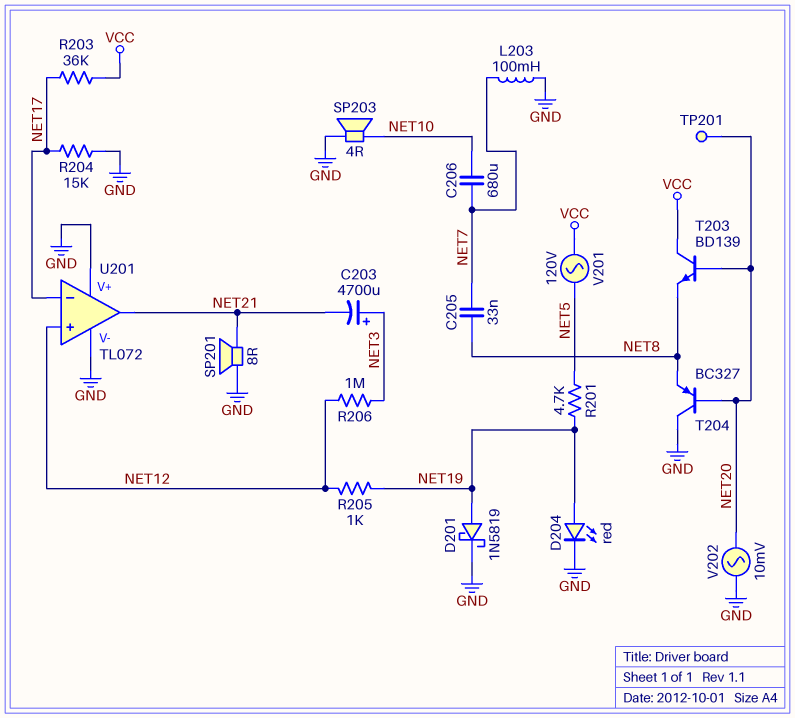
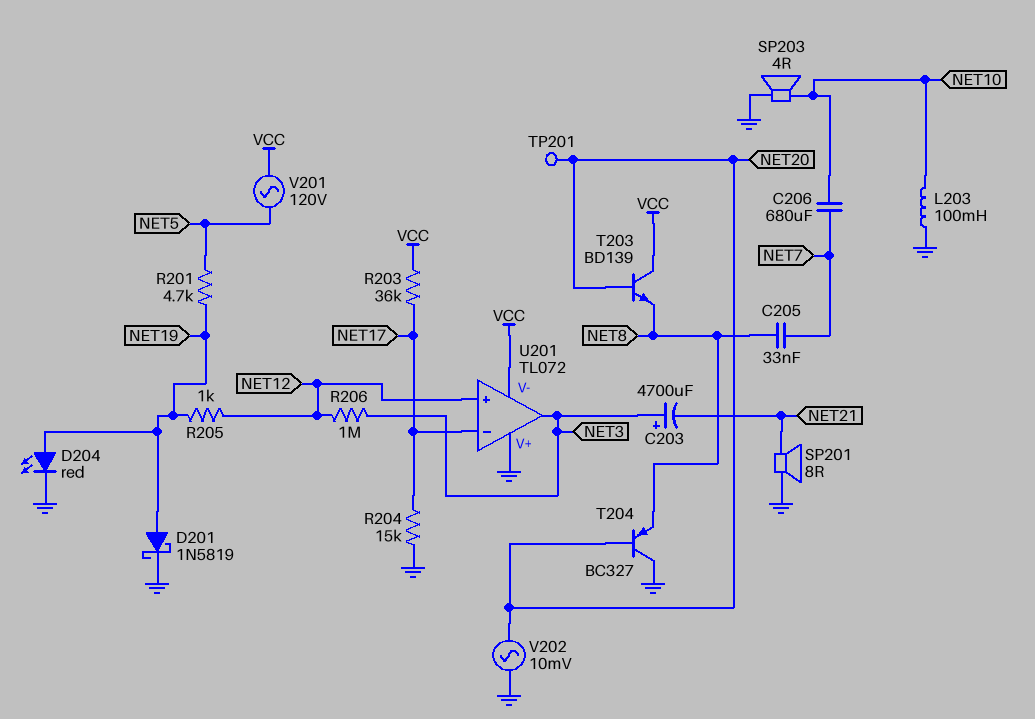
L203: 100mH (GND, NET7) -> 100mH (GND, NET10)
U201 pin V-: GND -> VCC
U201 pin out: NET21 -> NET3

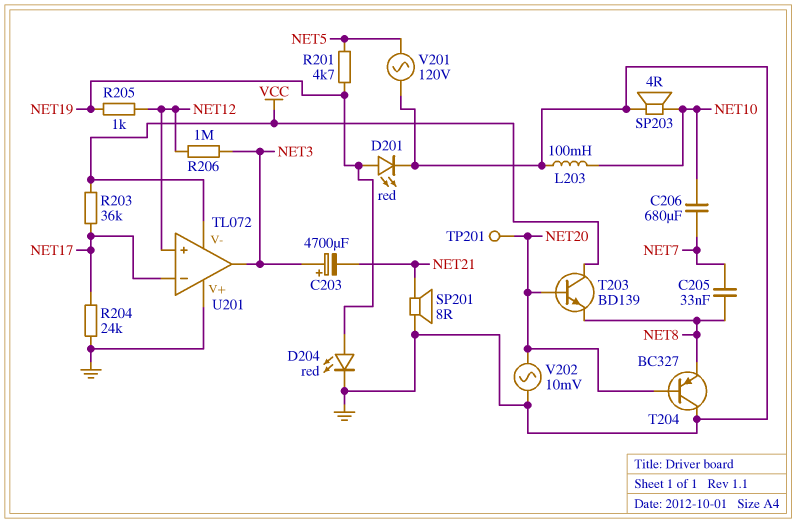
D201: schottky 1N5819 (A NET19, K GND) -> LED red (A NET19, K GND)
R204: 15k (GND, NET17) -> 24k (GND, NET17)
V201: AC 120V (NET5, VCC) -> AC 120V (GND, NET5)

